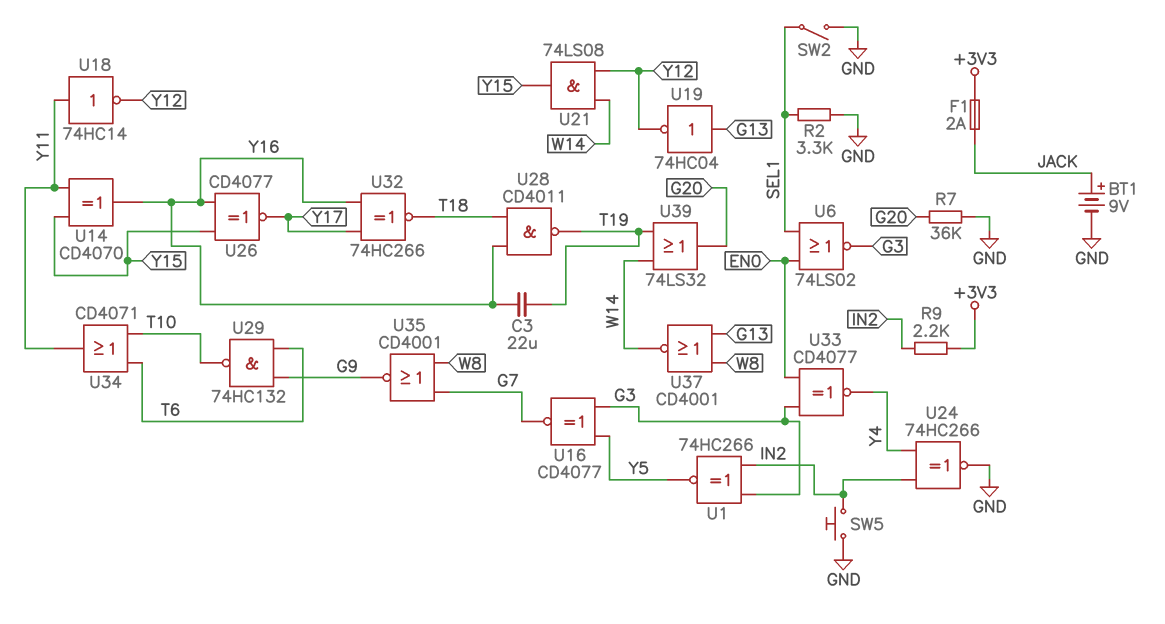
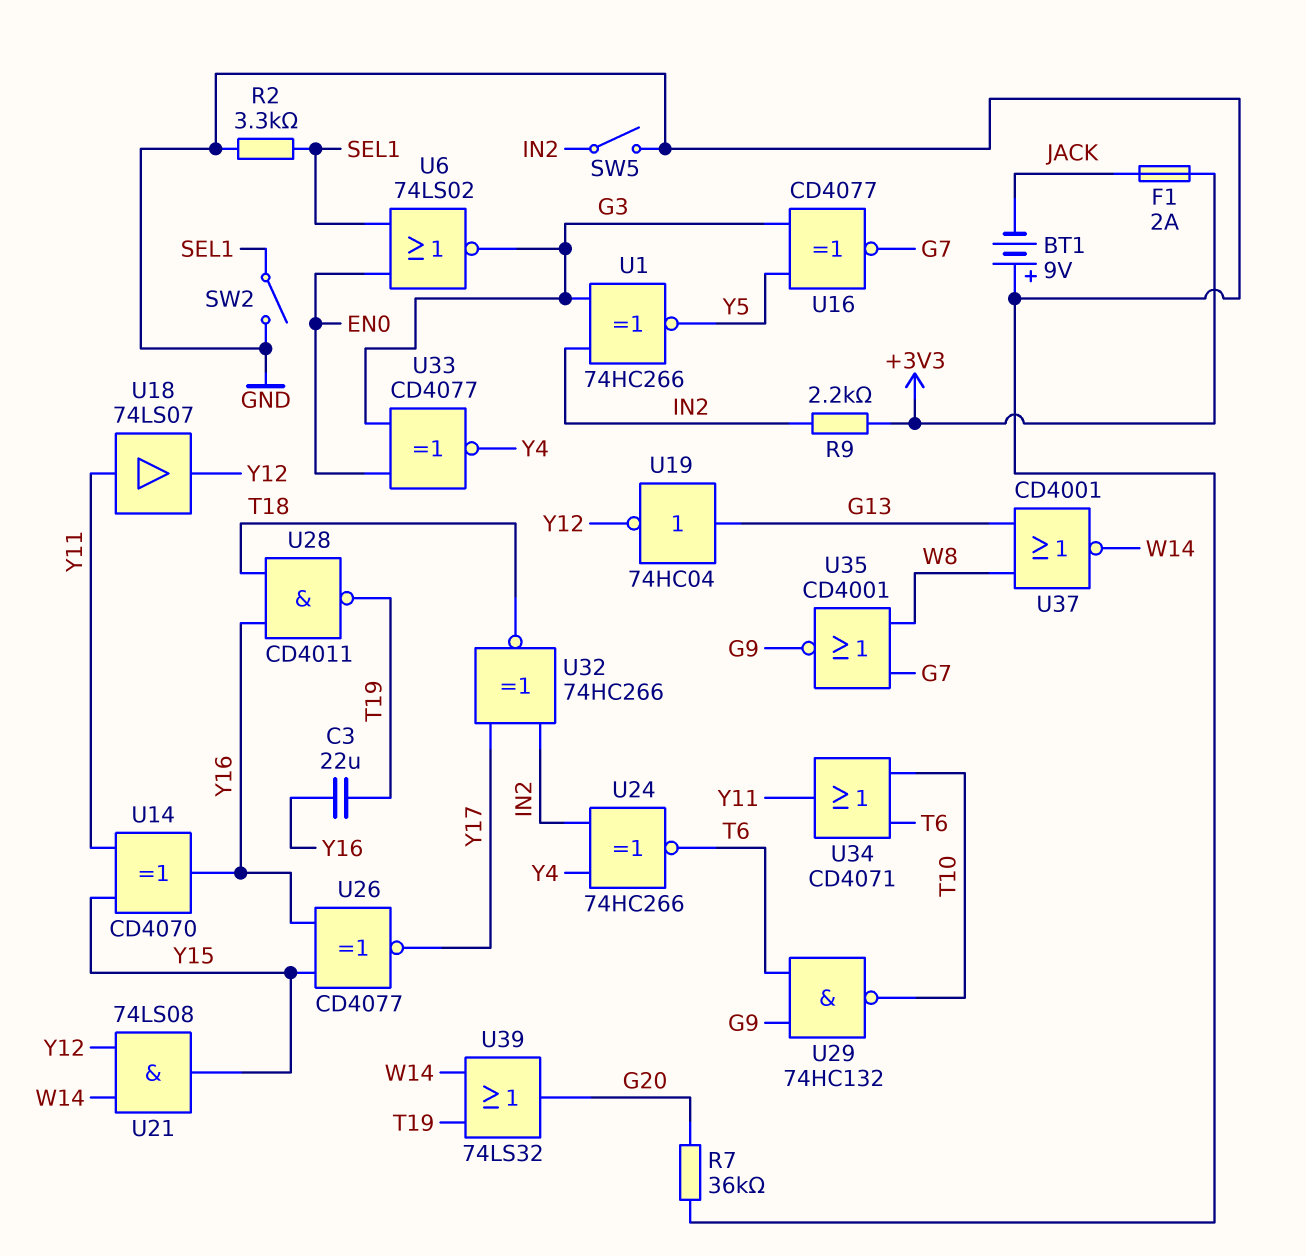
BT1: 9V (plus JACK, minus GND) -> 9V (plus GND, minus JACK)
SW5: button (GND, IN2) -> switch (GND, IN2)
U18: NOT 74HC14 (in Y11, out Y12) -> buffer 74LS07 (in Y11, out Y12)
U24: XNOR 74HC266 (in IN2, in Y4, out GND) -> XNOR 74HC266 (in IN2, in Y4, out T6)
U32: XNOR 74HC266 (in Y16, in Y17, out T18) -> XNOR 74HC266 (in IN2, in Y17, out T18)

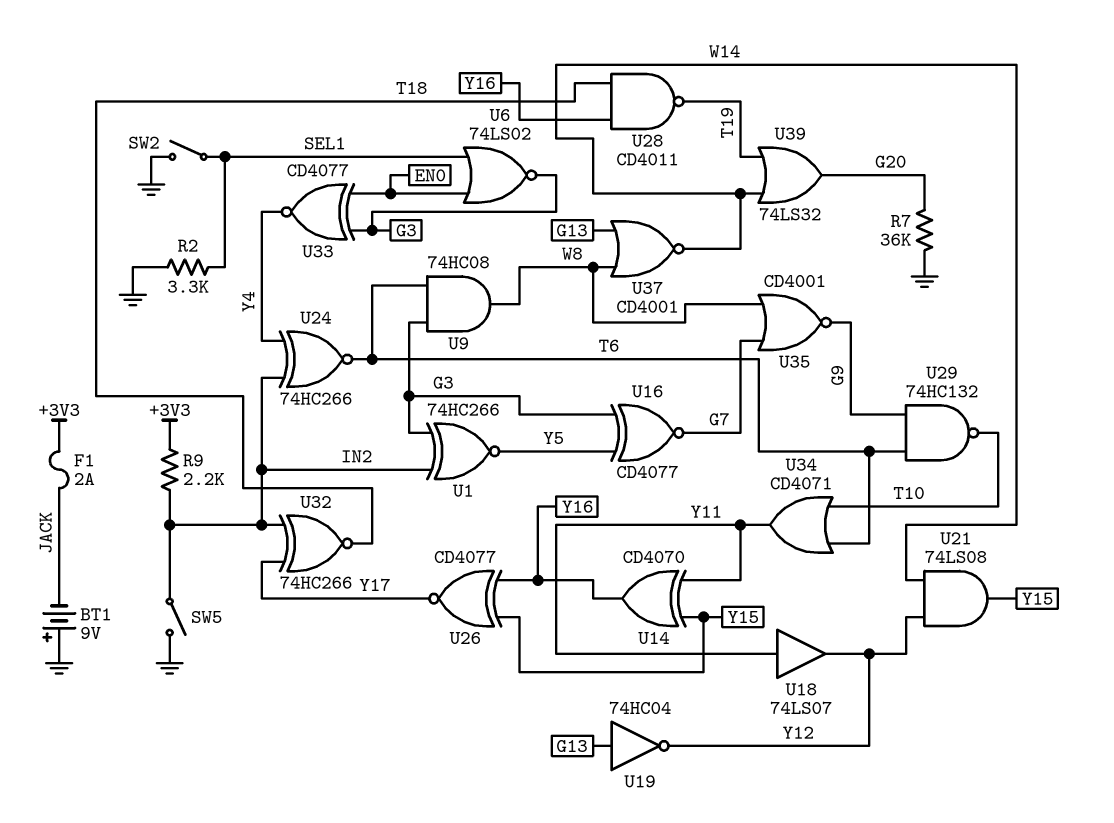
C3: 22uF (T19, Y16) -> none
U9: none -> AND 74HC08 (in G3, in T6, out W8)

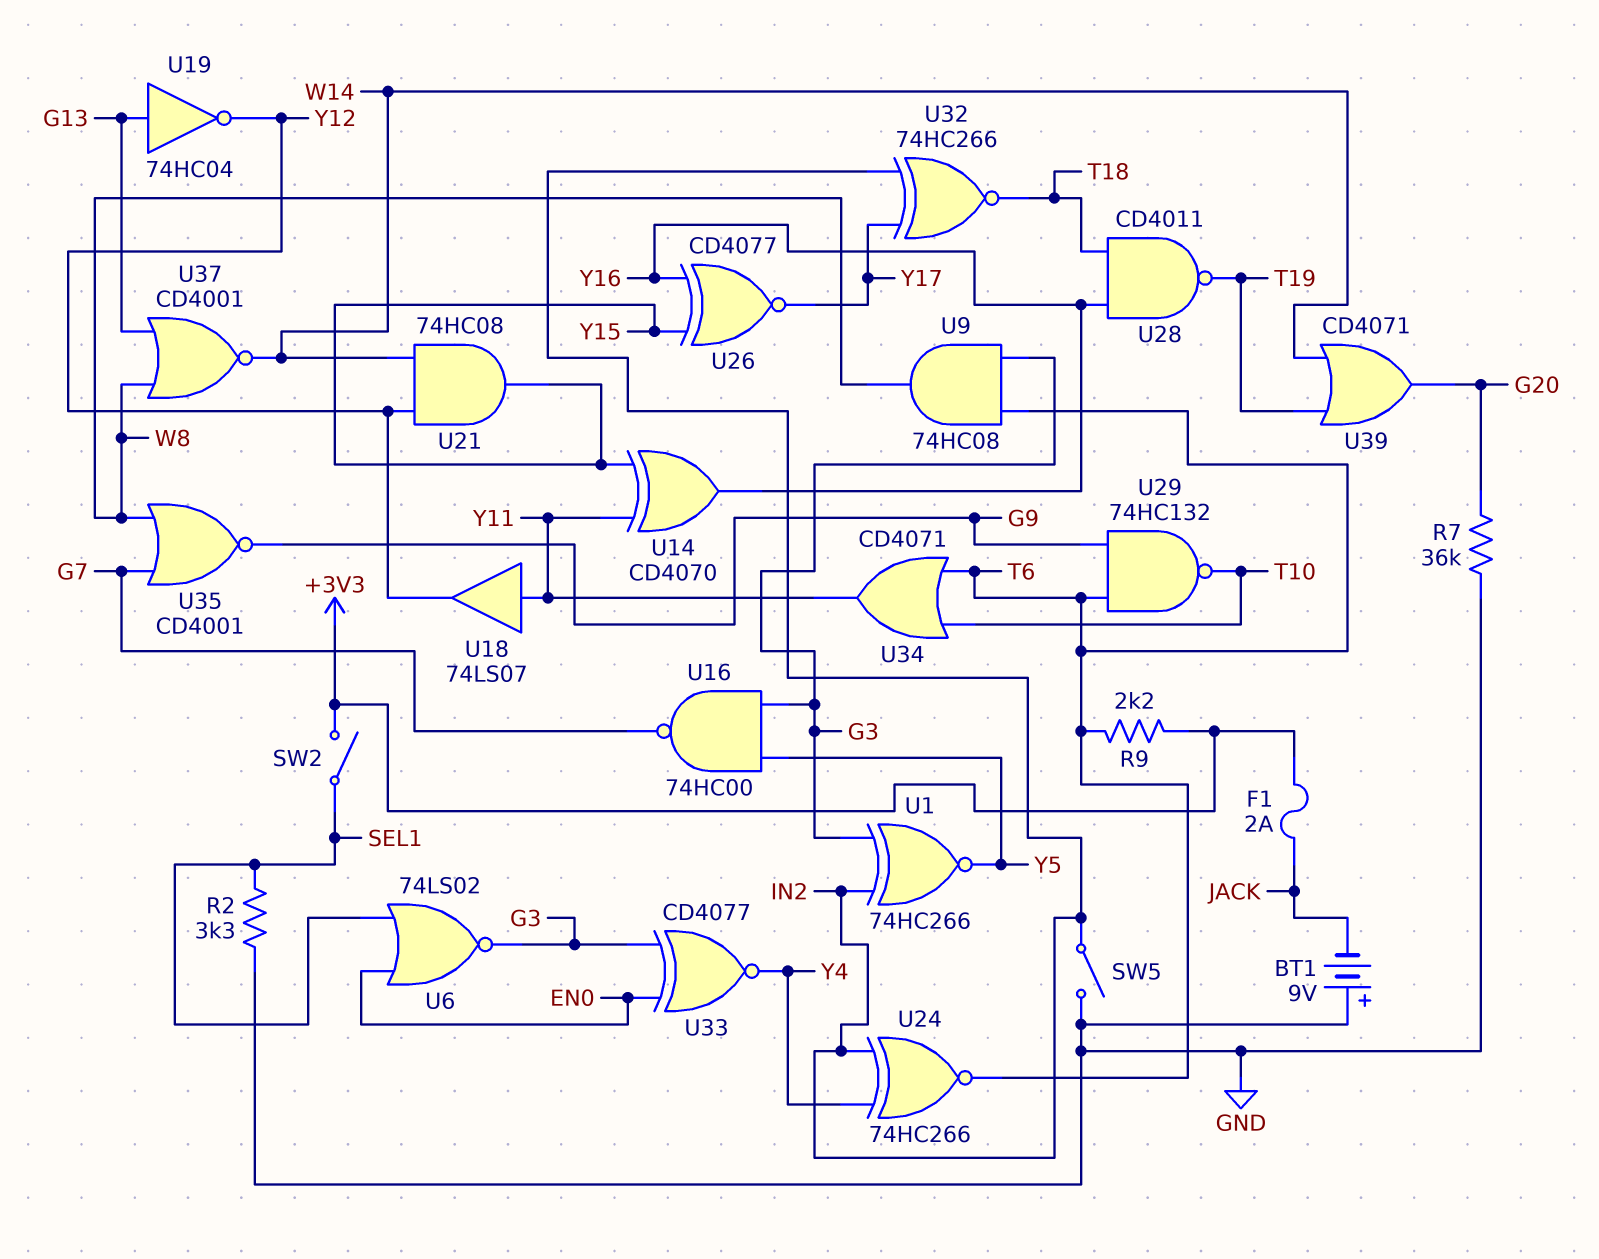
R9: 2.2k (+3V3, IN2) -> 2.2k (+3V3, T6)
SW2: switch (GND, SEL1) -> switch (+3V3, SEL1)
U16: XNOR CD4077 (in G3, in Y5, out G7) -> NAND 74HC00 (in G3, in Y5, out G7)
U21: AND 74LS08 (in W14, in Y12, out Y15) -> AND 74HC08 (in W14, in Y12, out Y15)
U39: OR 74LS32 (in T19, in W14, out G20) -> OR CD4071 (in T19, in W14, out G20)

